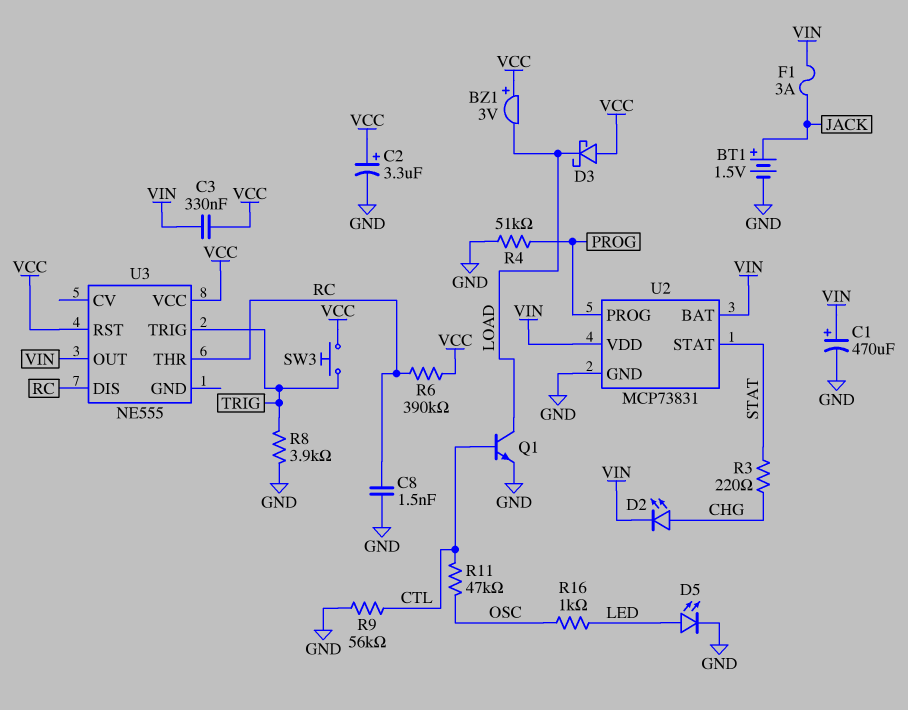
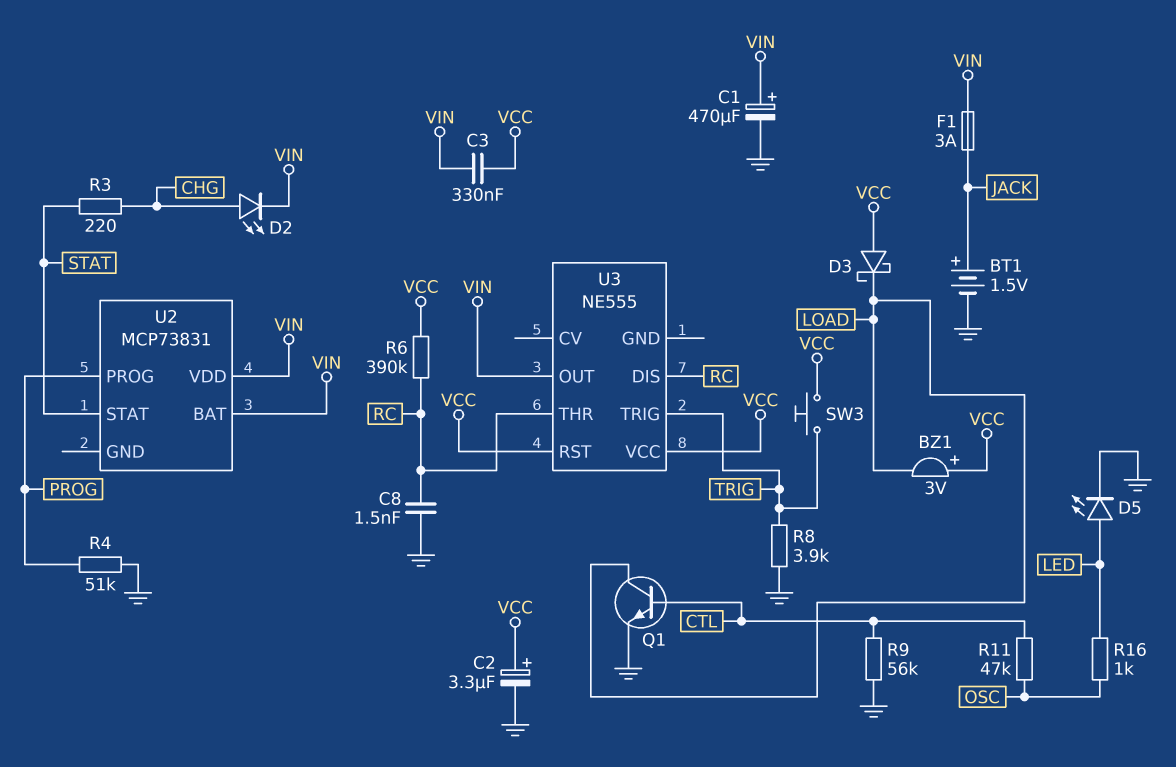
U2 pin GND: GND -> none

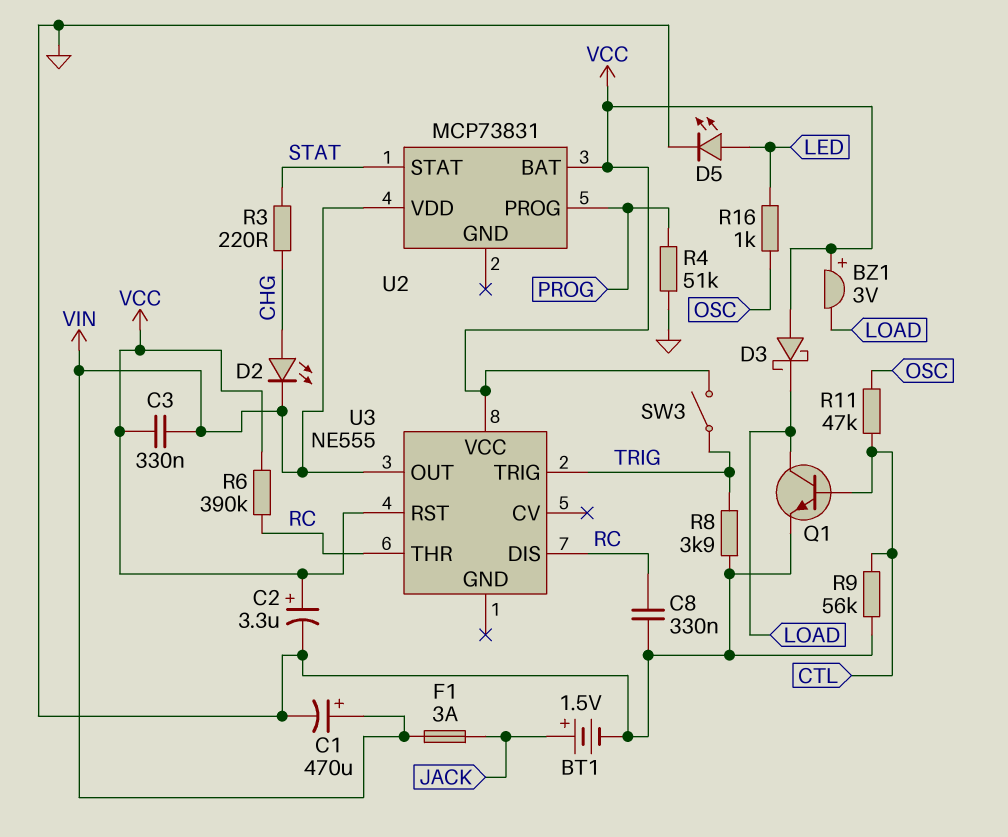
C8: 1.5nF (GND, RC) -> 330nF (GND, RC)
SW3: button (TRIG, VCC) -> switch (TRIG, VCC)
U2 pin BAT: VIN -> VCC

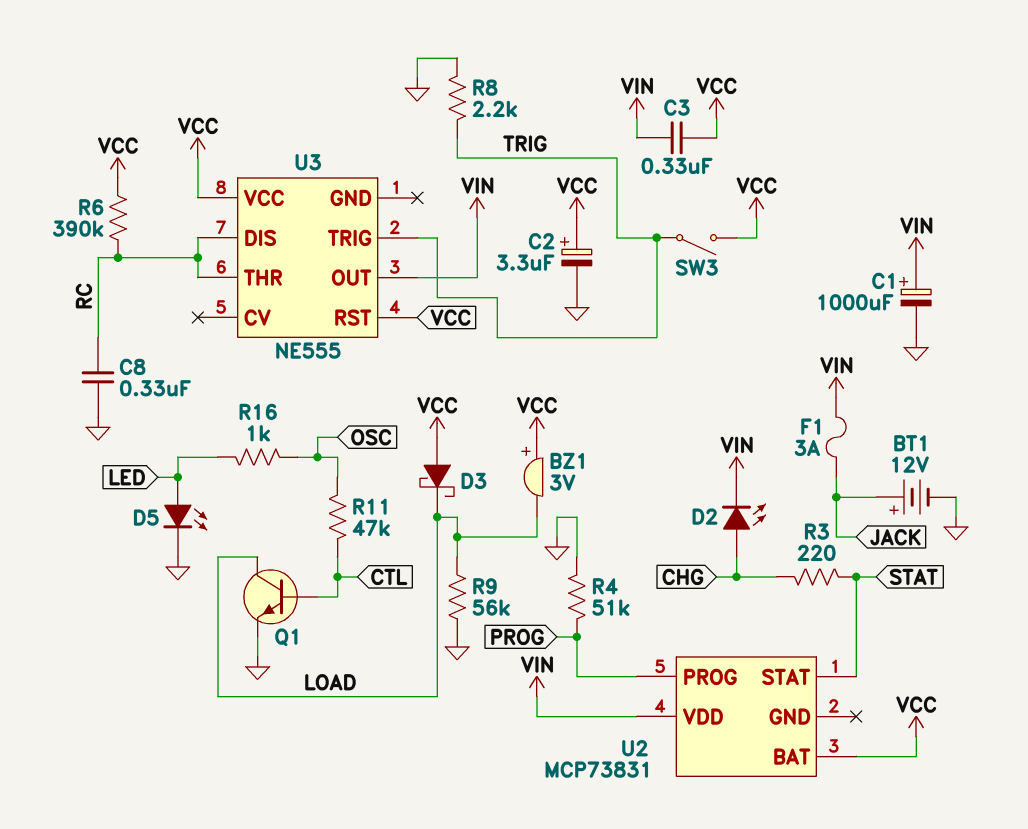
BT1: 1.5V (plus JACK, minus GND) -> 12V (plus JACK, minus GND)
C1: 470uF (plus VIN, minus GND) -> 1000uF (plus VIN, minus GND)
R8: 3.9k (GND, TRIG) -> 2.2k (GND, TRIG)
R9: 56k (CTL, GND) -> 56k (GND, LOAD)

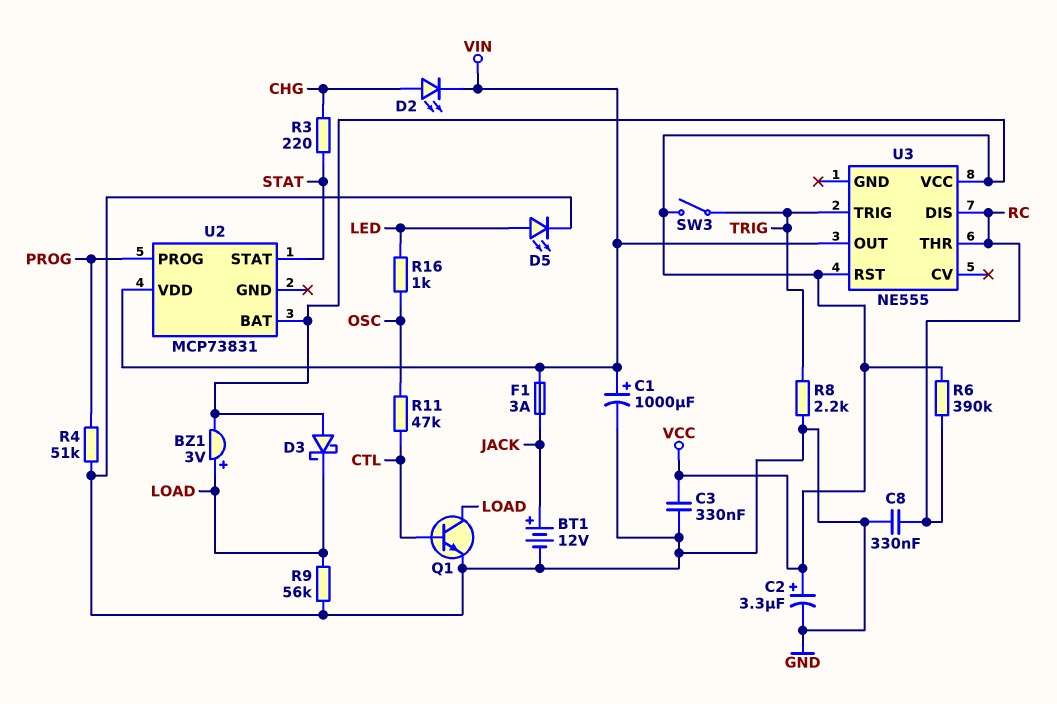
BZ1: buzzer 3V (plus VCC, minus LOAD) -> buzzer 3V (plus LOAD, minus VCC)
C3: 330nF (VCC, VIN) -> 330nF (GND, VCC)

